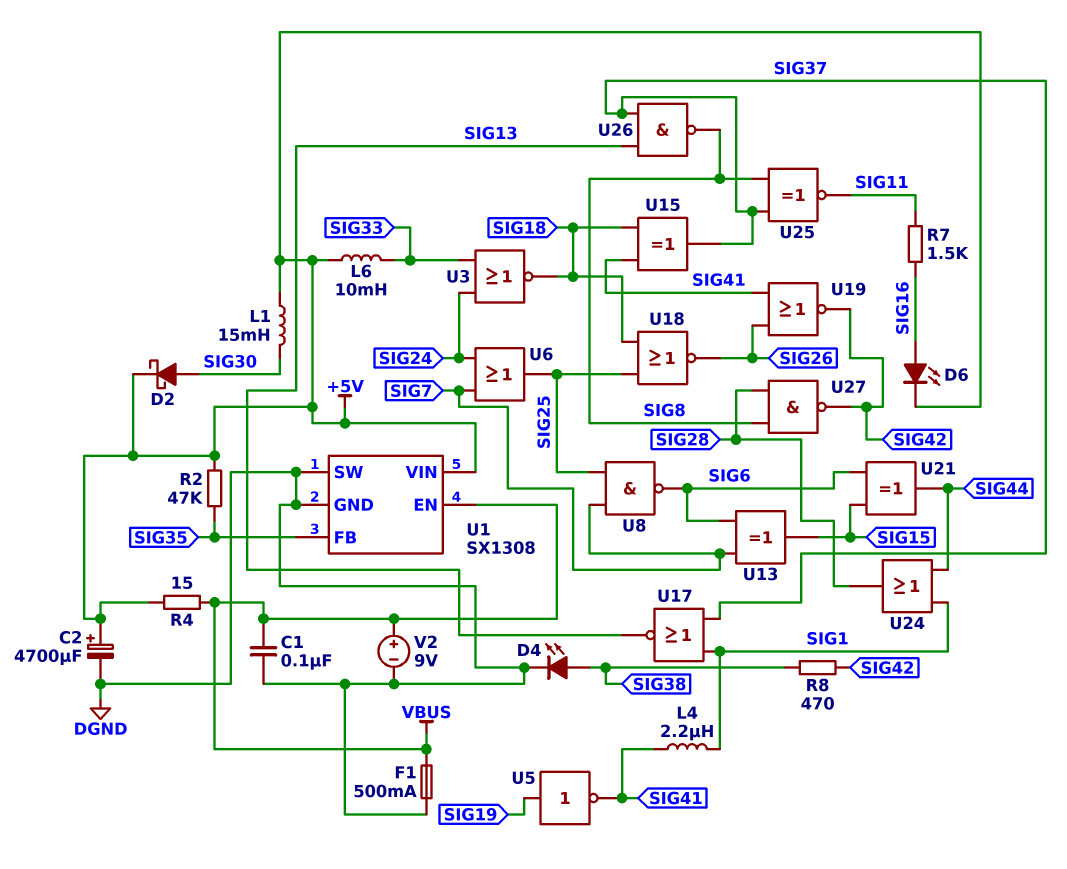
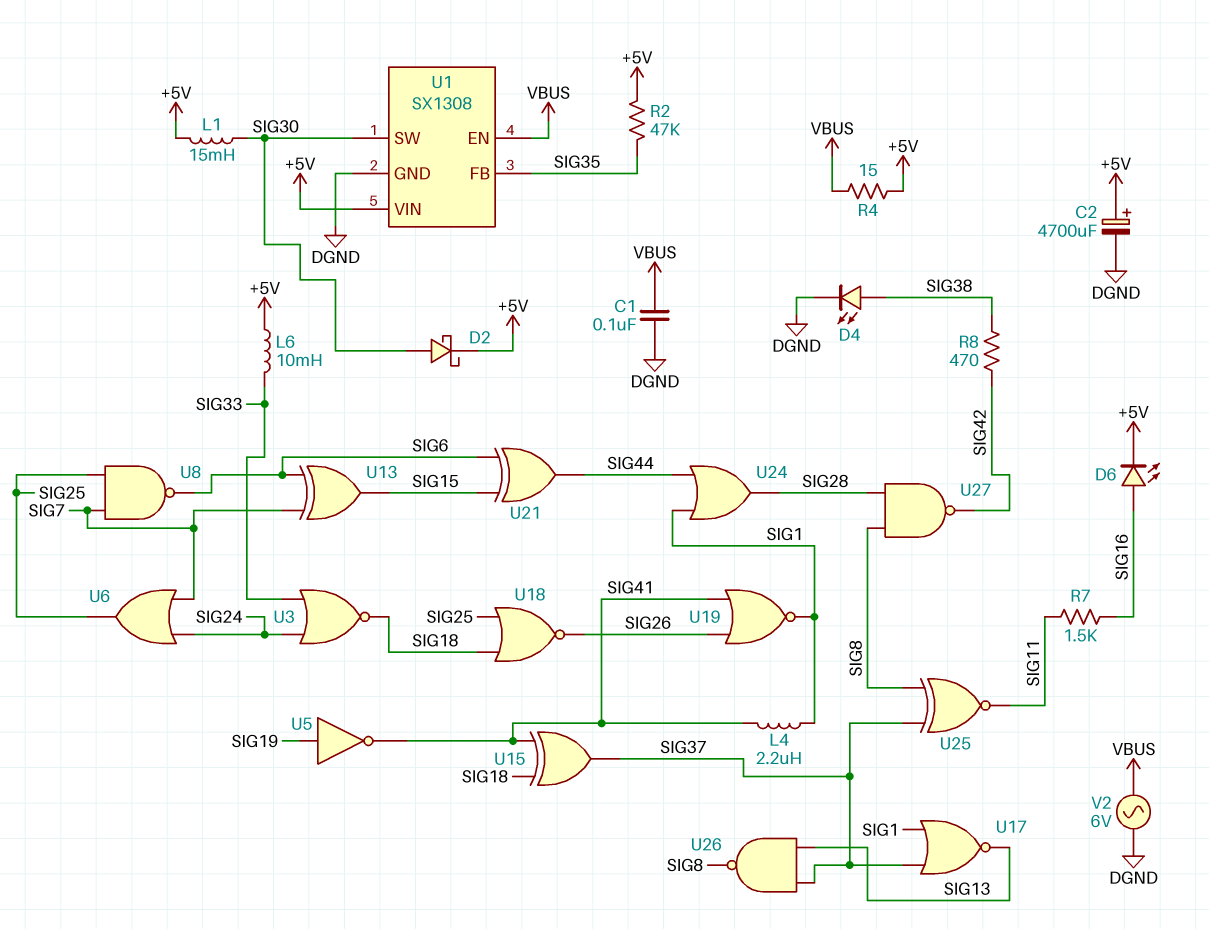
F1: 500mA (DGND, VBUS) -> none
U1 pin SW: DGND -> SIG30
U19: NOR (in SIG26, in SIG41, out SIG42) -> NOR (in SIG26, in SIG41, out SIG1)
V2: 9V (plus VBUS, minus DGND) -> AC 6V (DGND, VBUS)

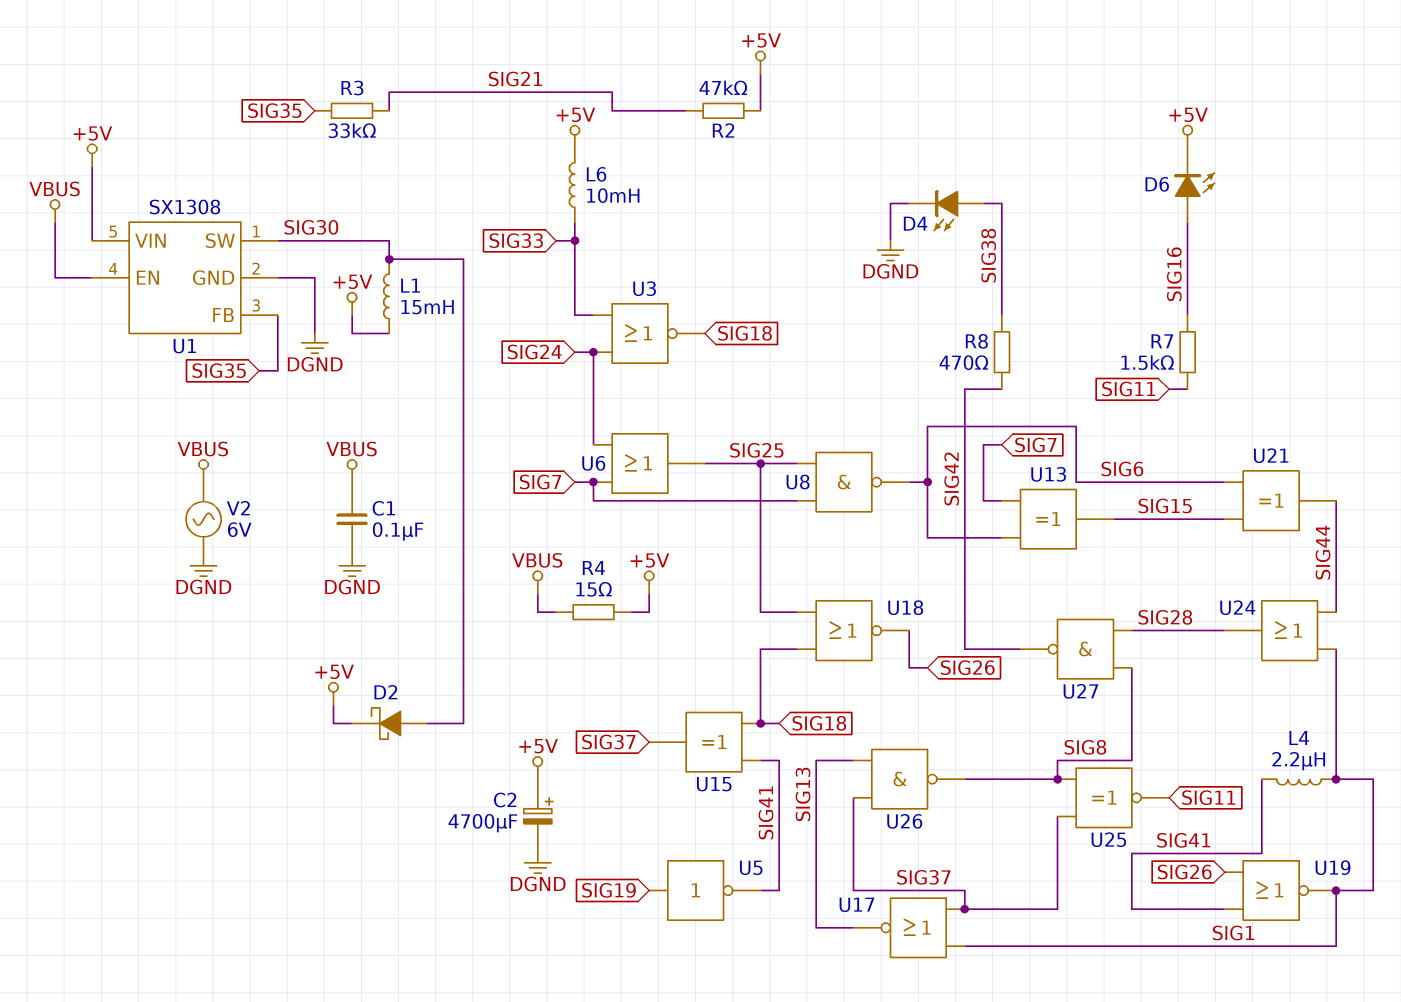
R2: 47k (+5V, SIG35) -> 47k (+5V, SIG21)
R3: none -> 33k (SIG21, SIG35)

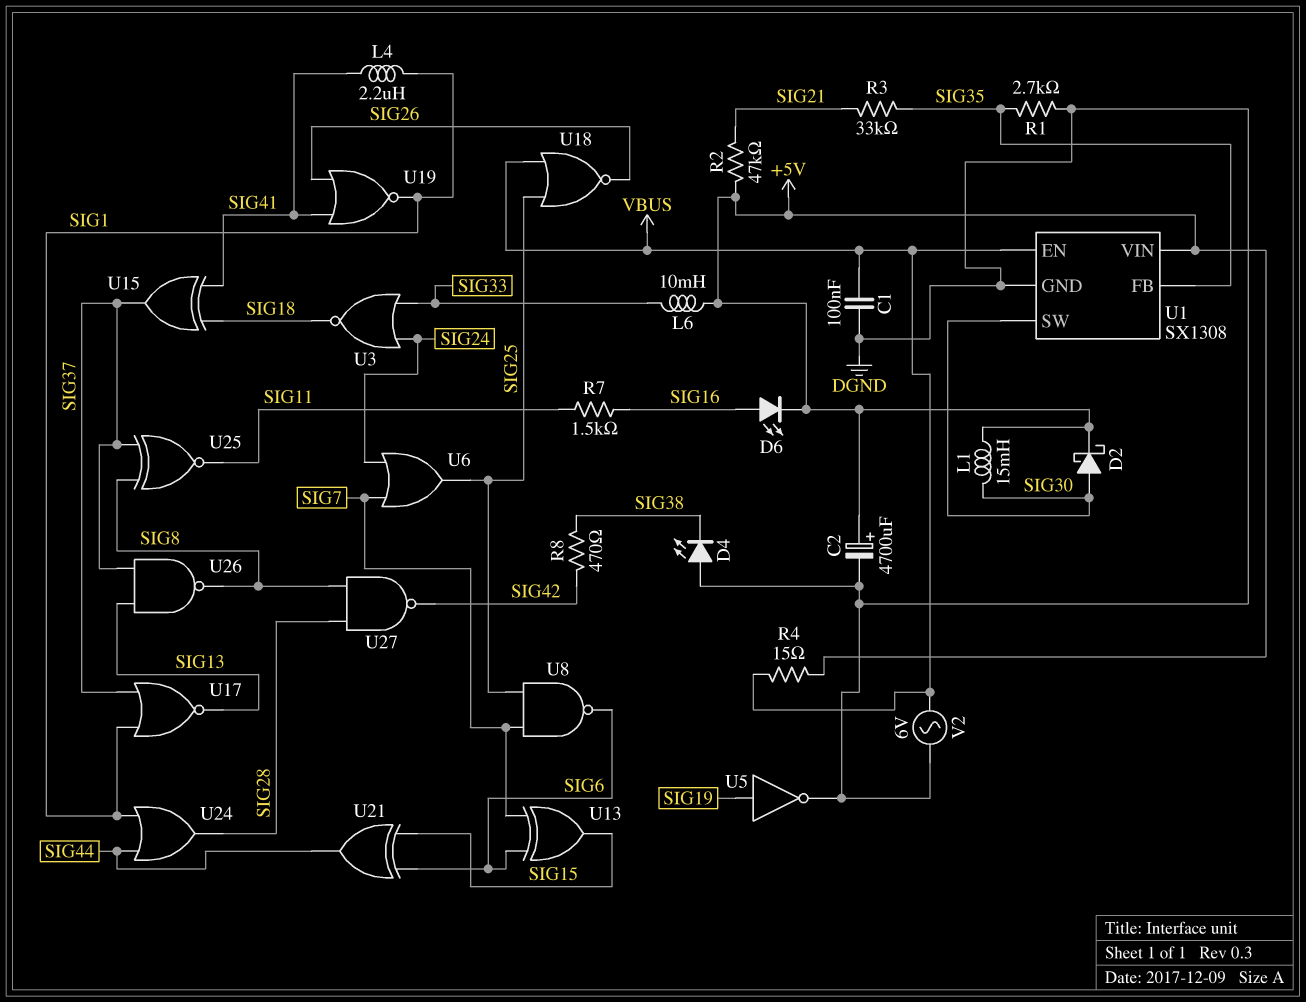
D4: LED (A SIG38, K DGND) -> LED (A DGND, K SIG38)
R1: none -> 2.7k (DGND, SIG35)
U5: NOT (in SIG19, out SIG41) -> NOT (in SIG19, out DGND)
U18: NOR (in SIG18, in SIG25, out SIG26) -> NOR (in SIG25, in VBUS, out SIG26)

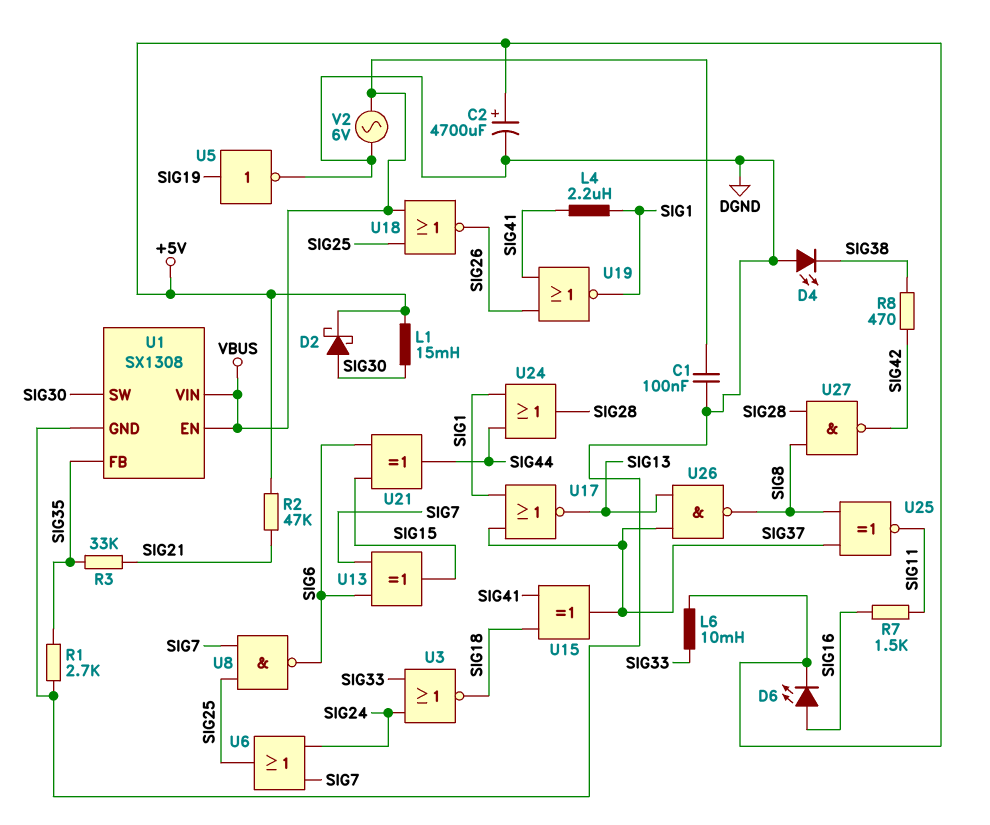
R4: 15 (+5V, VBUS) -> none
U1 pin VIN: +5V -> VBUS

